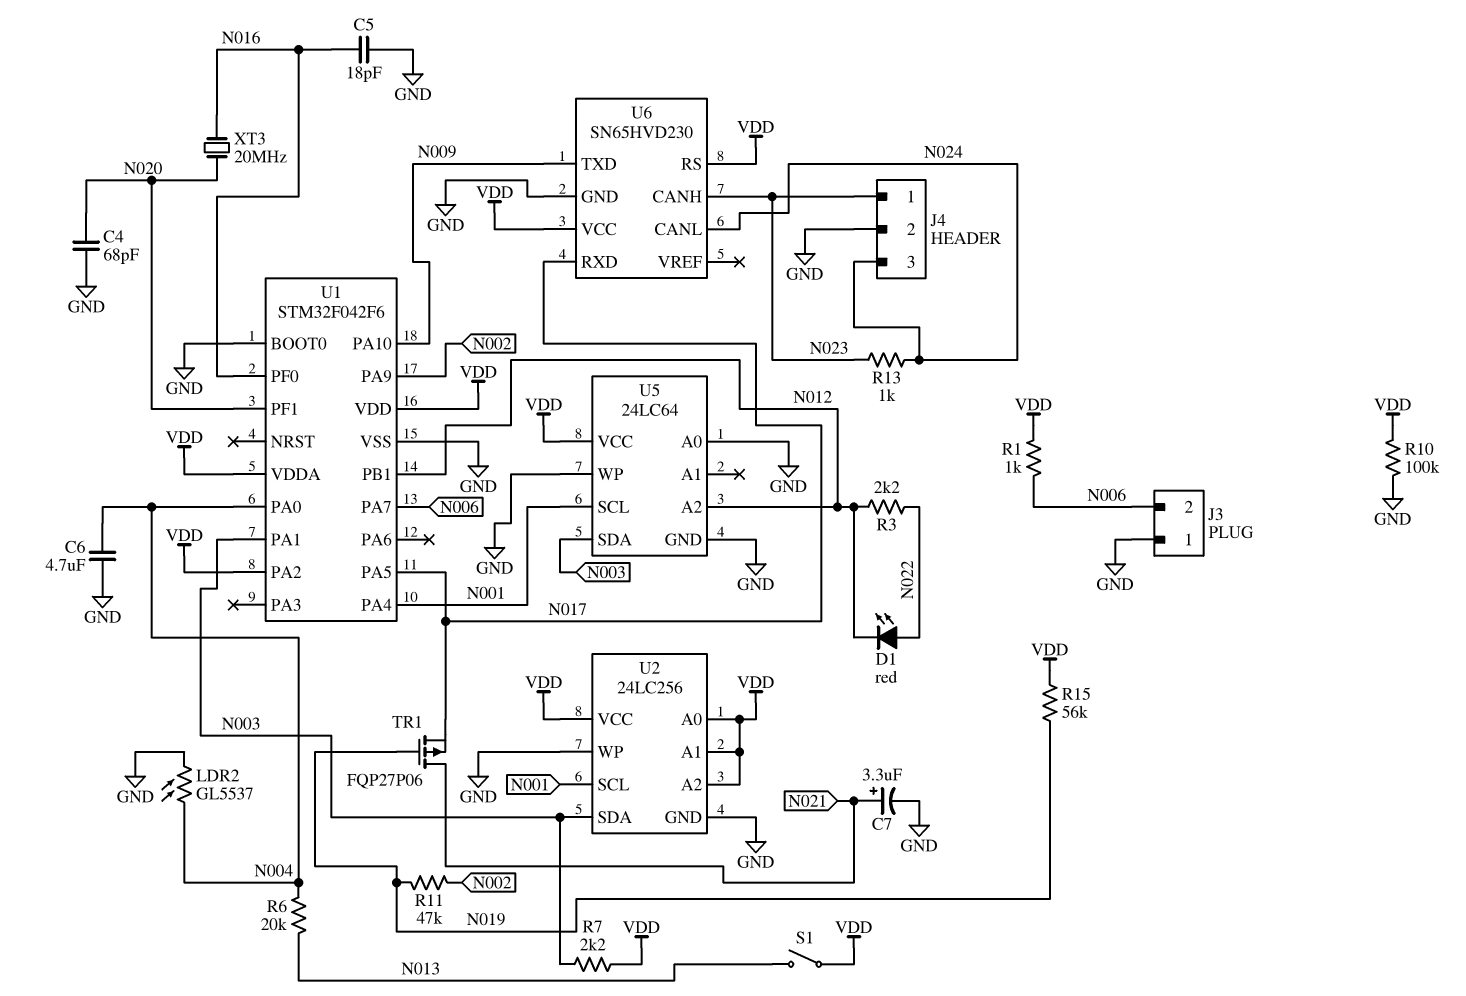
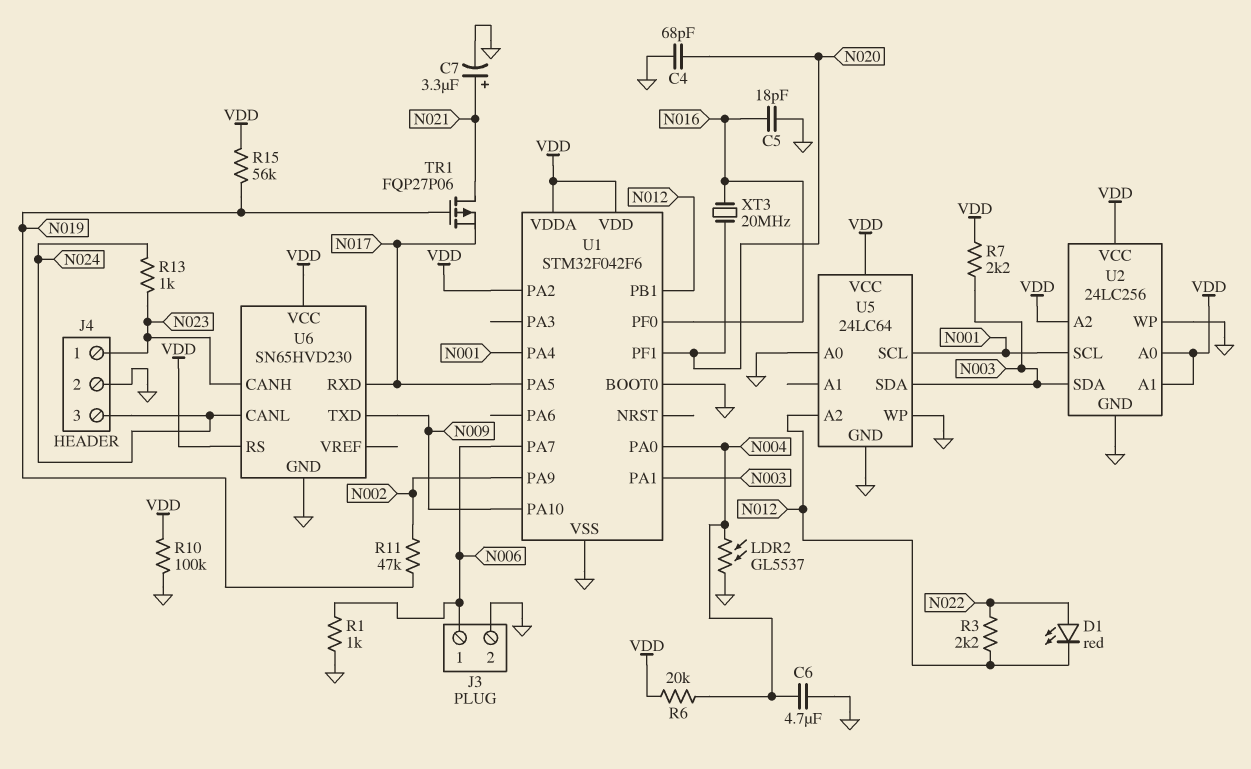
J3 pin 1: GND -> N006
J3 pin 2: N006 -> GND
R1: 1k (N006, VDD) -> 1k (GND, N006)
R6: 20k (N004, N013) -> 20k (N004, VDD)
S1: switch (N013, VDD) -> none

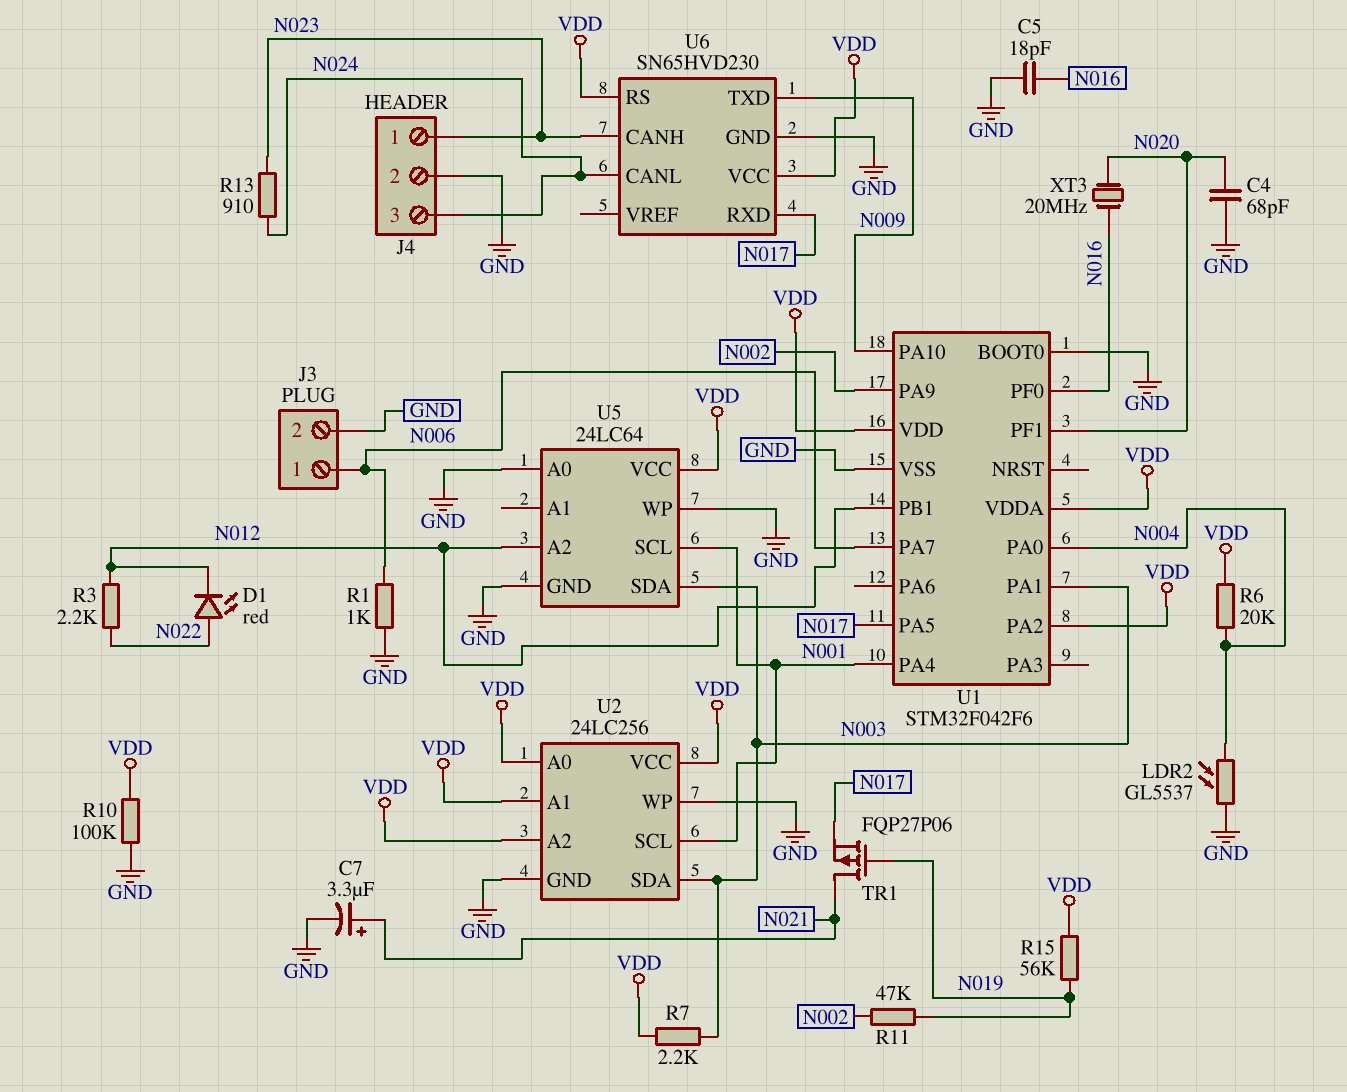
C6: 4.7uF (GND, N004) -> none
R13: 1k (N023, N024) -> 910 (N023, N024)

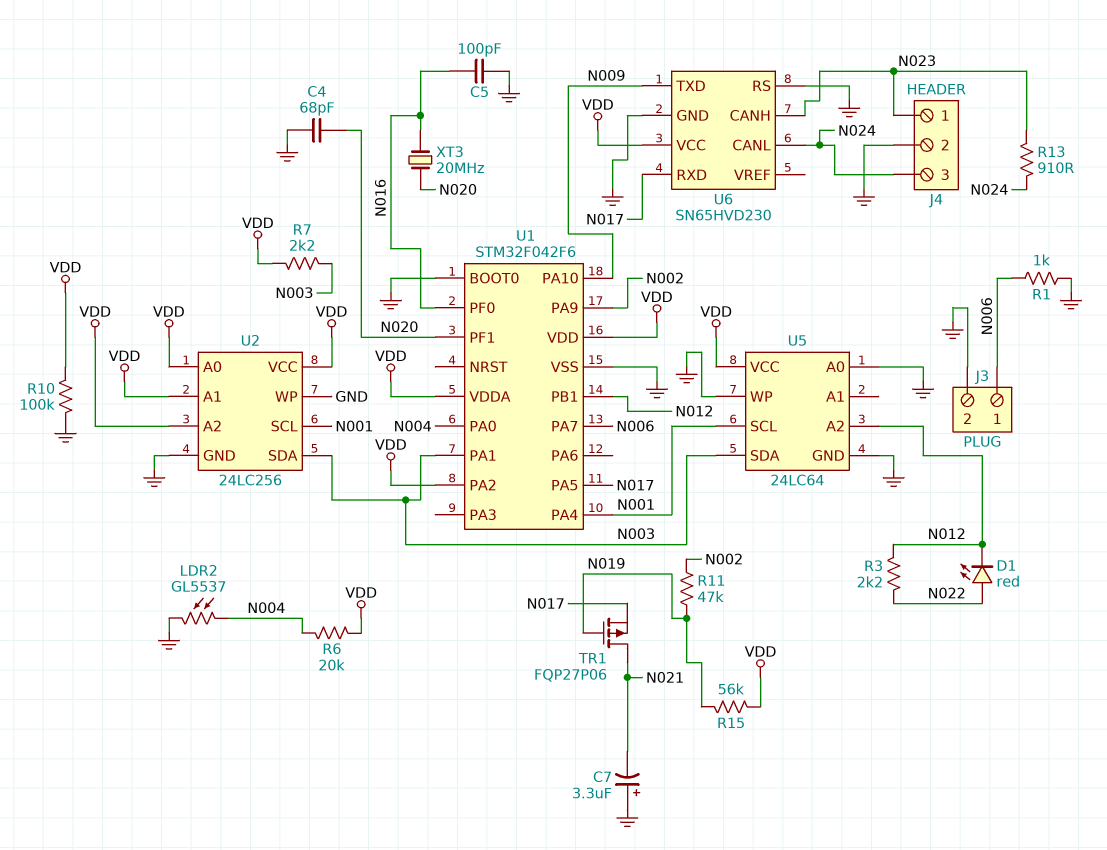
C5: 18pF (GND, N016) -> 100pF (GND, N016)
C7: 3.3uF (plus N021, minus GND) -> 3.3uF (plus GND, minus N021)
U6 pin RS: VDD -> GND

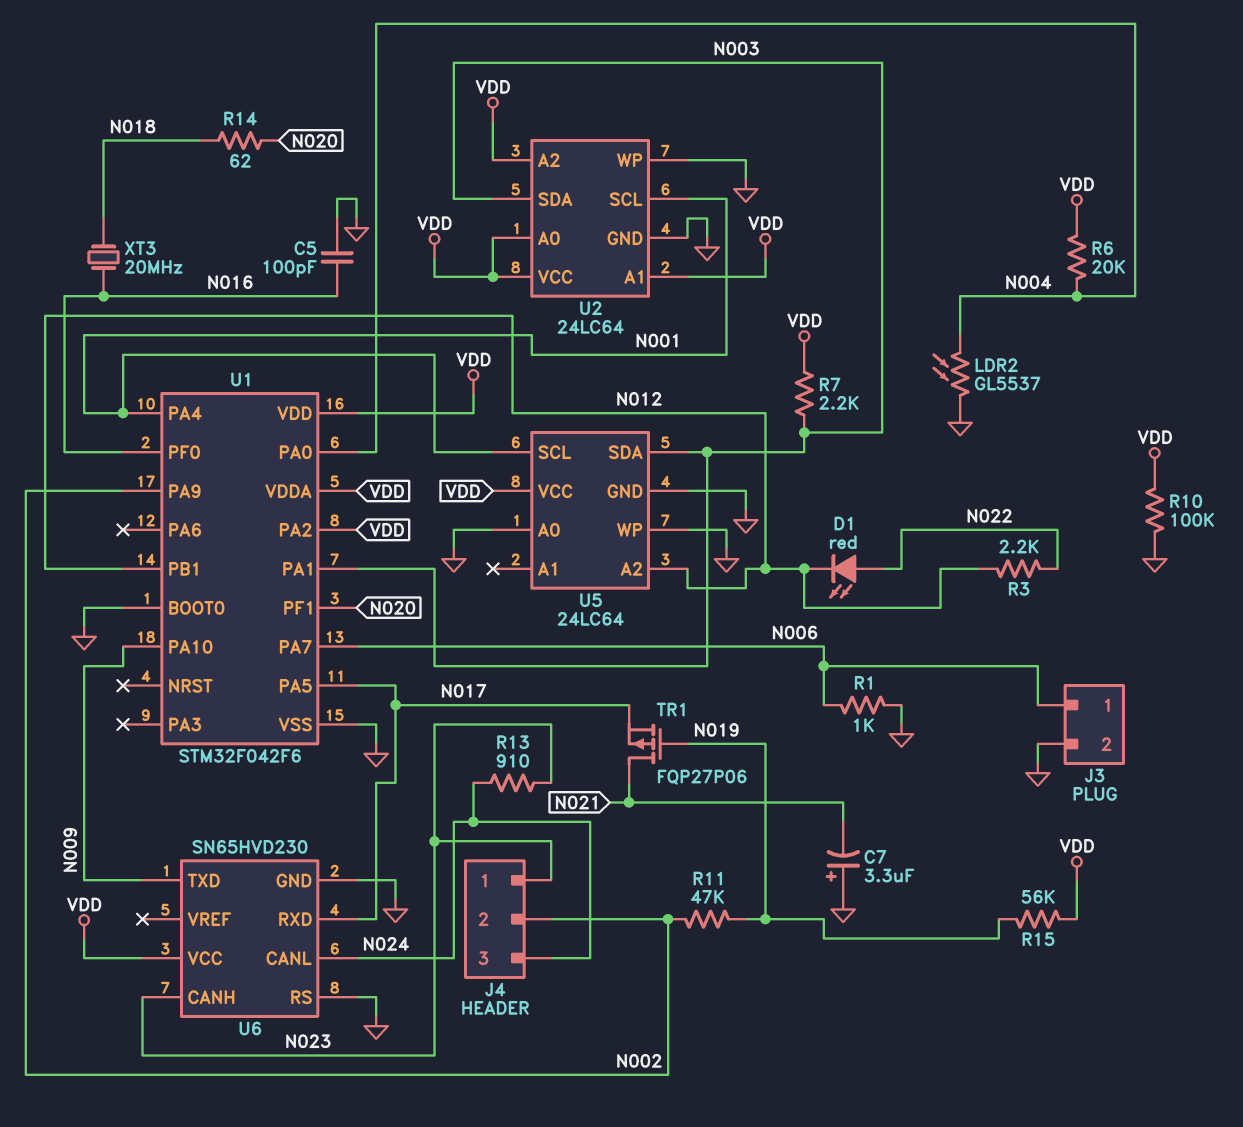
C4: 68pF (GND, N020) -> none
J4 pin 2: GND -> N002
R14: none -> 62 (N018, N020)
U2: 24LC256 -> 24LC64
XT3: 20MHz (N016, N020) -> 20MHz (N016, N018)

